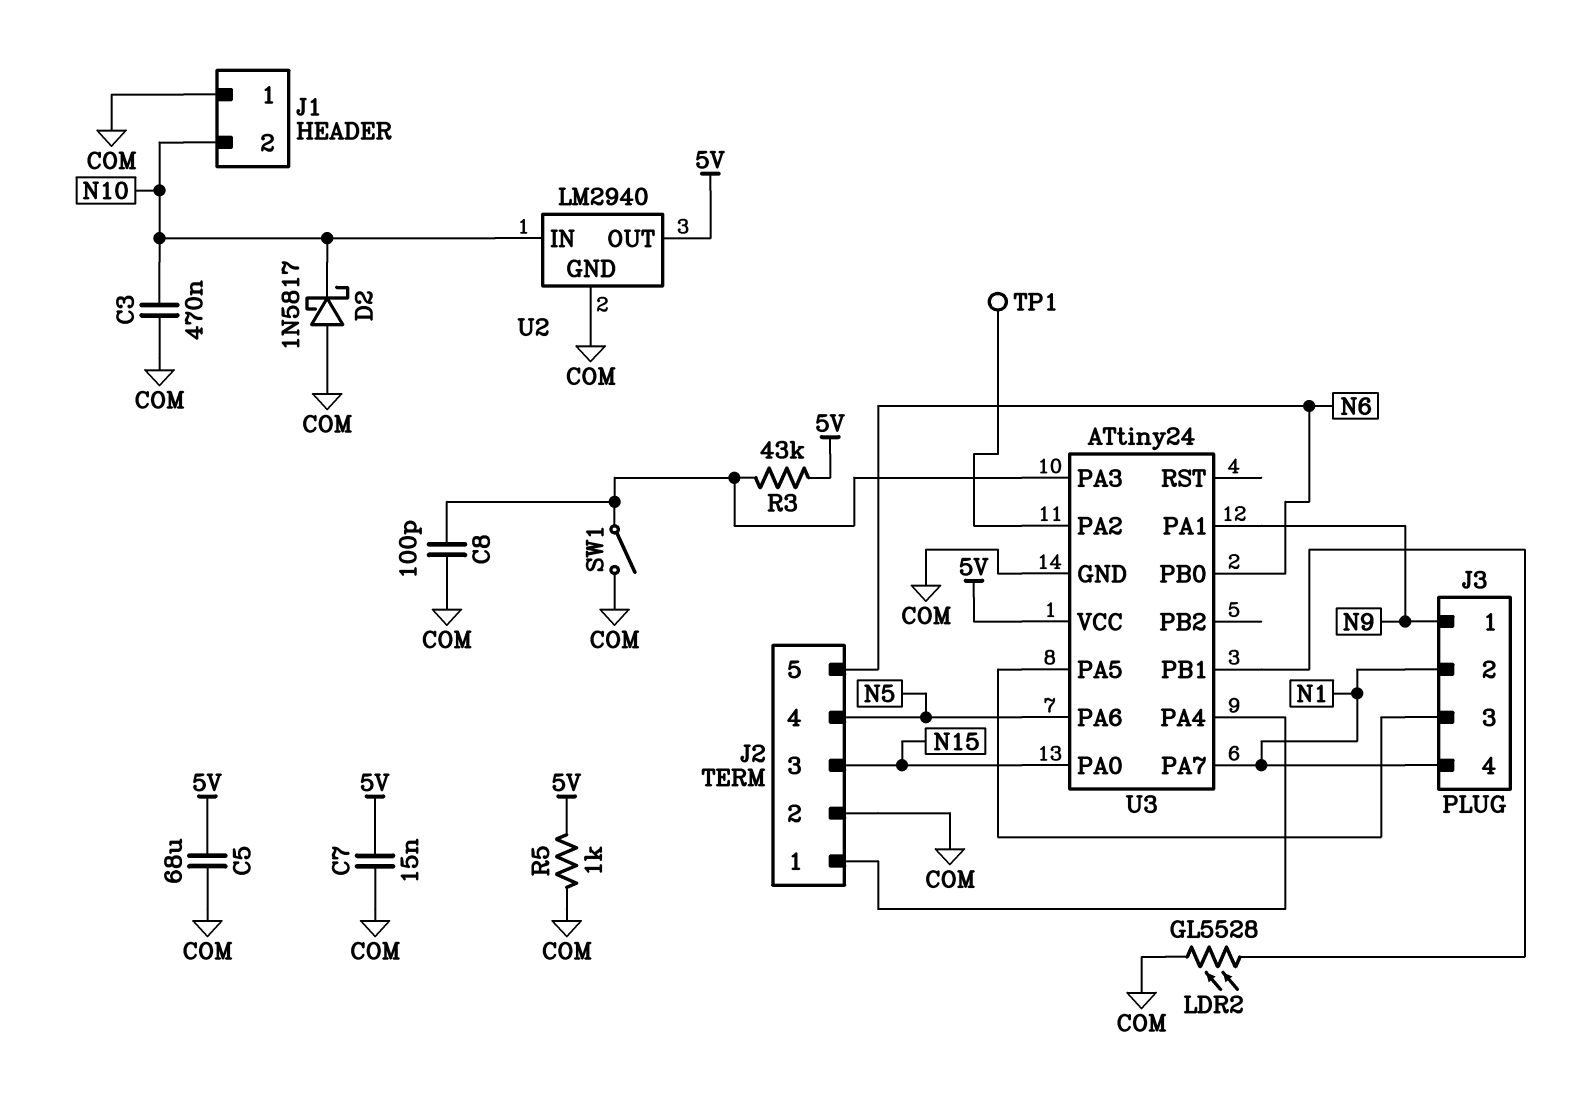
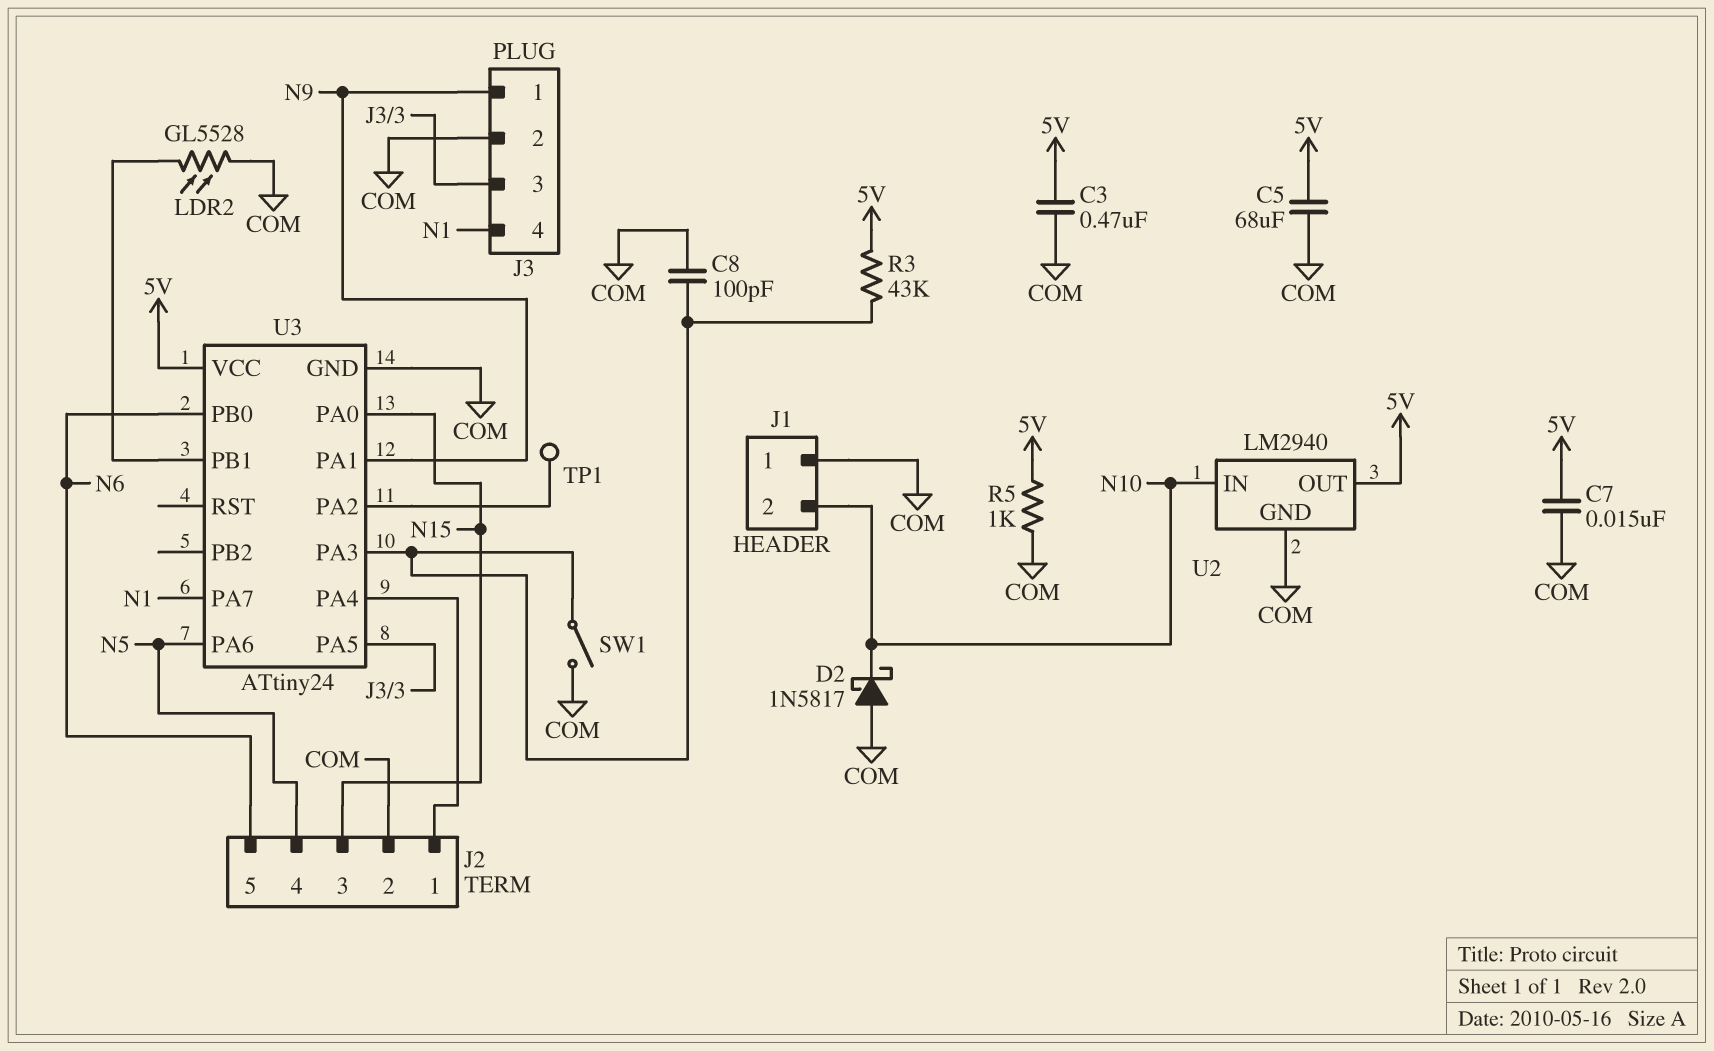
C3: 470nF (COM, N10) -> 470nF (5V, COM)
J3 pin 2: N1 -> COM

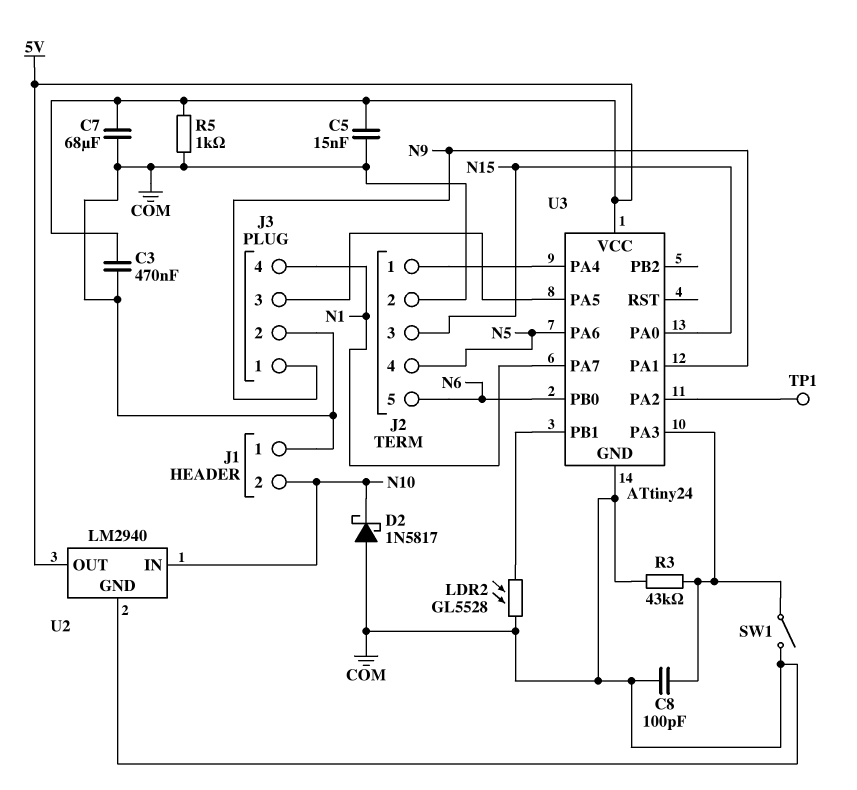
C5: 68uF (5V, COM) -> 15nF (5V, COM)
C7: 15nF (5V, COM) -> 68uF (5V, COM)
R3: 43k (5V, U3/PA3) -> 43k (COM, U3/PA3)

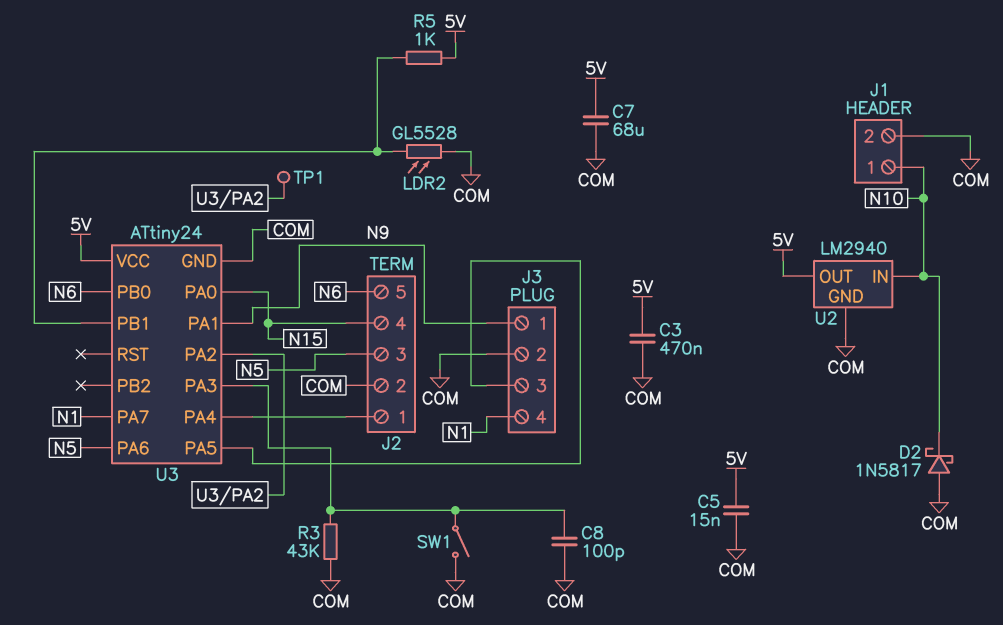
J1 pin 1: COM -> N10
J1 pin 2: N10 -> COM
J2 pin 3: N15 -> N5
J2 pin 4: N5 -> N15
R5: 1k (5V, COM) -> 1k (5V, U3/PB1)

